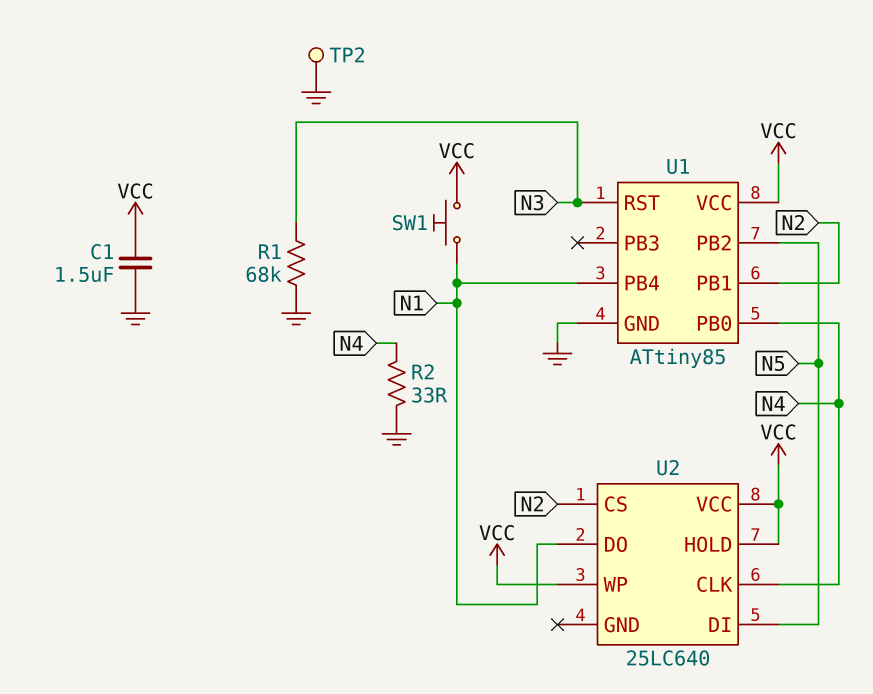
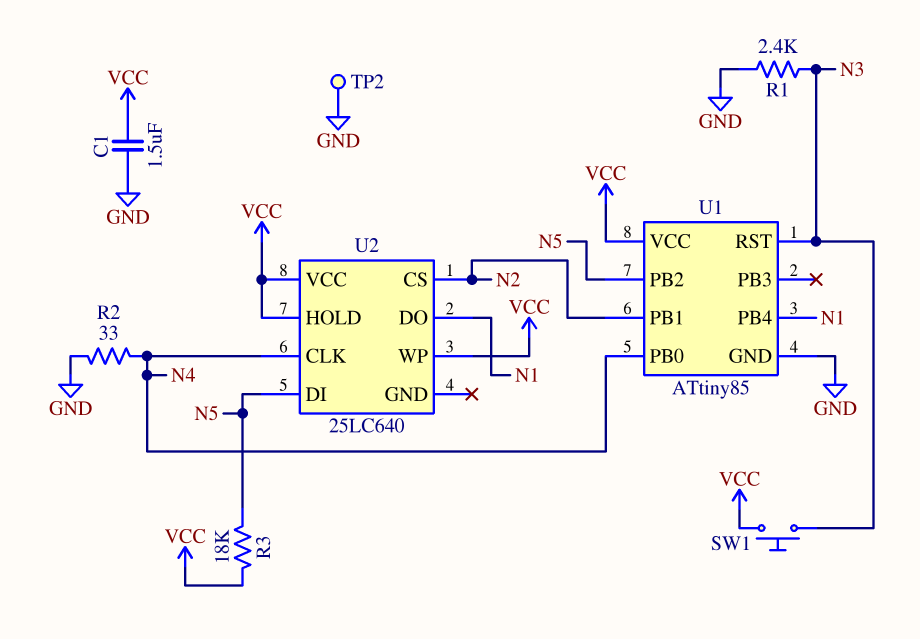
R1: 68k (GND, N3) -> 2.4k (GND, N3)
R3: none -> 18k (N5, VCC)
SW1: button (N1, VCC) -> button (N3, VCC)

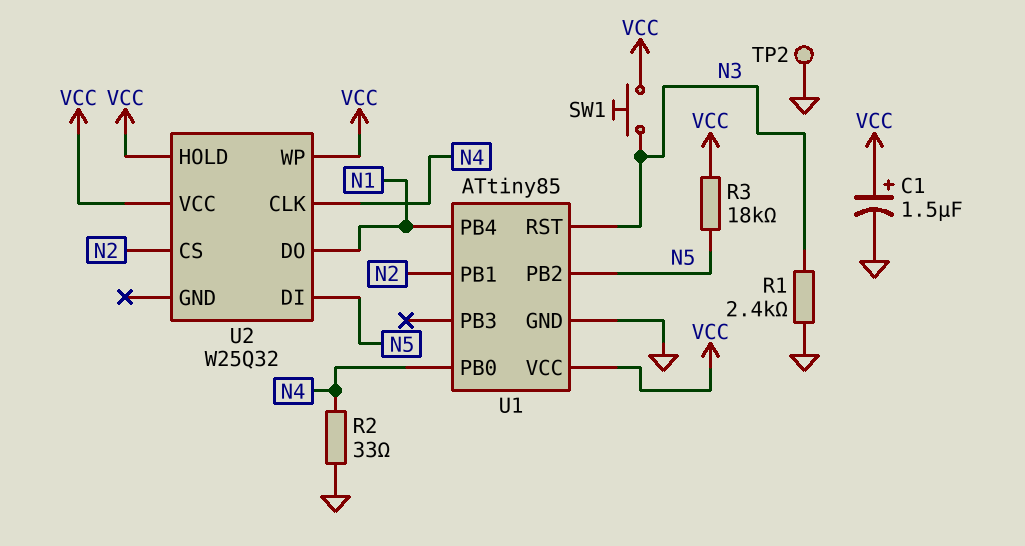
C1: 1.5uF (GND, VCC) -> 1.5uF (plus VCC, minus GND)
U2: 25LC640 -> W25Q32

